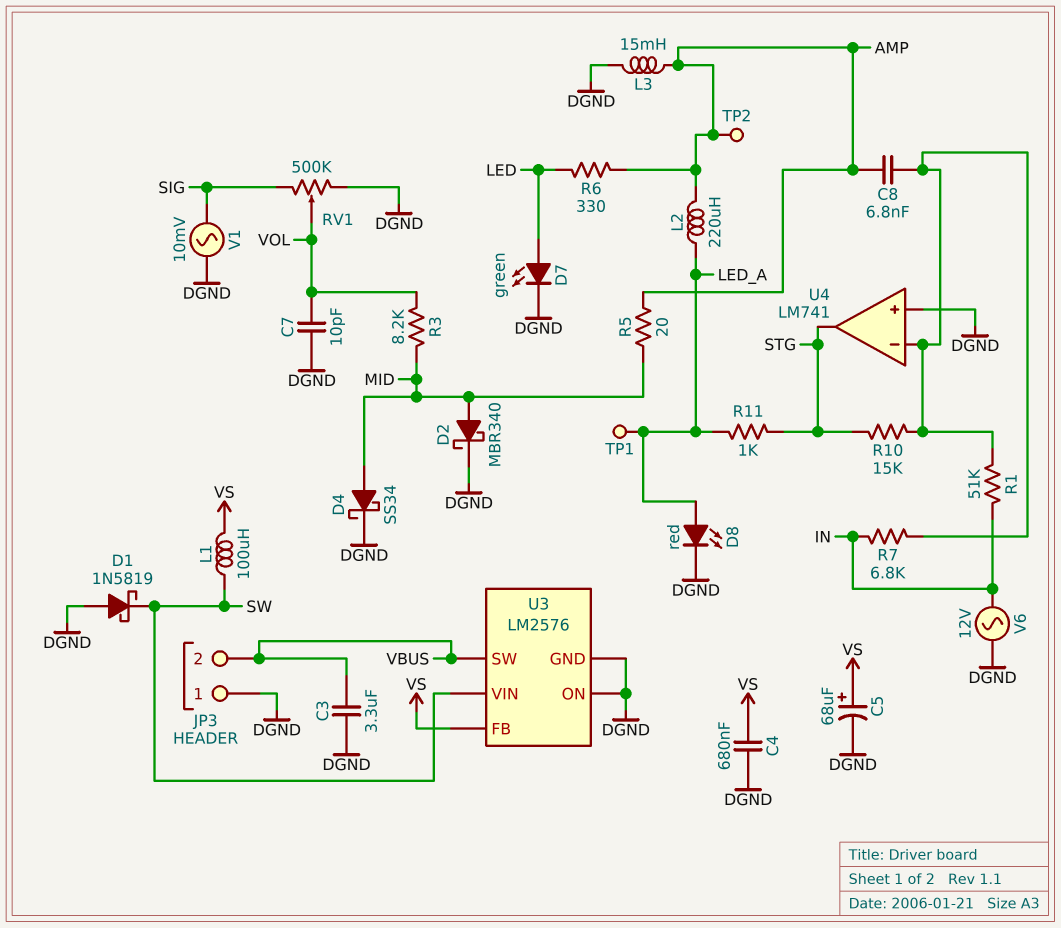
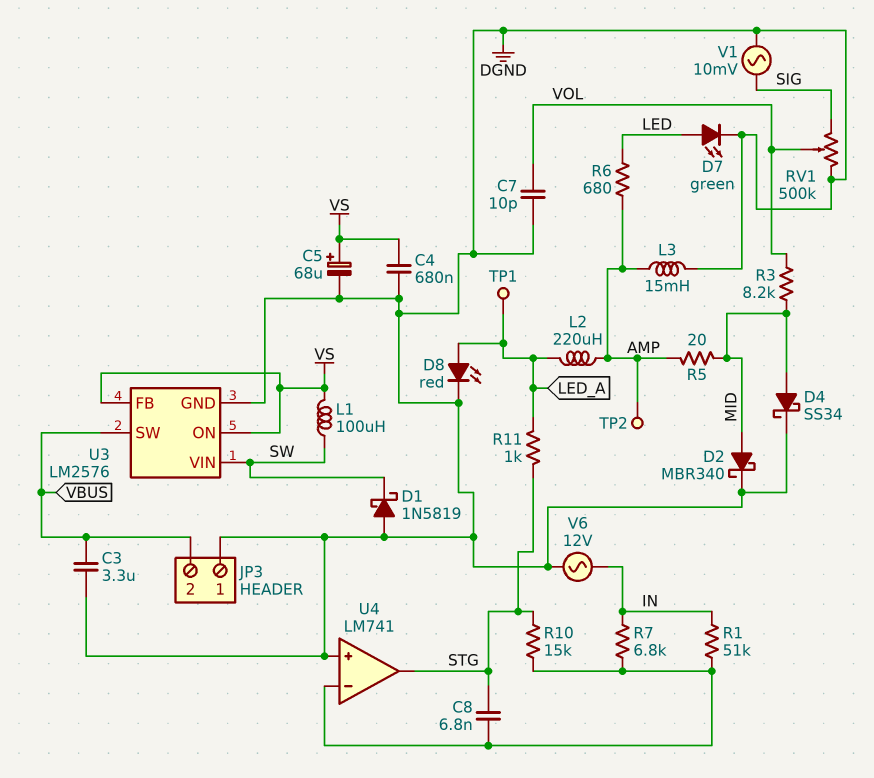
C8: 6.8nF (AMP, U4/in-) -> 6.8nF (STG, U4/in-)
R6: 330 (AMP, LED) -> 680 (AMP, LED)
U3 pin ON: DGND -> VS

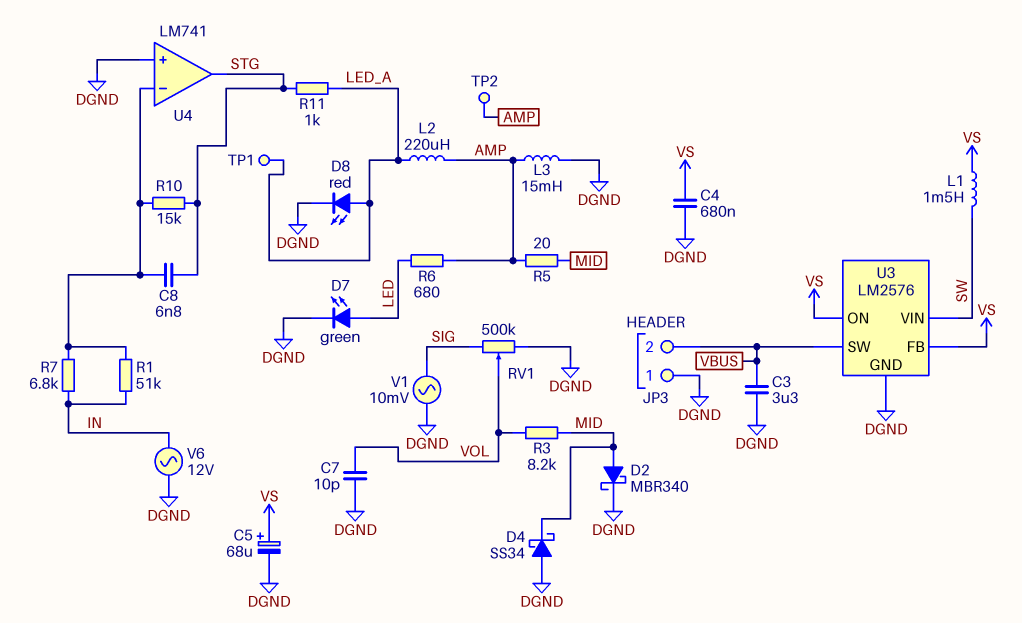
D1: schottky 1N5819 (A DGND, K SW) -> none
D4: schottky SS34 (A MID, K DGND) -> schottky SS34 (A DGND, K MID)
L1: 100uH (SW, VS) -> 1.5mH (SW, VS)

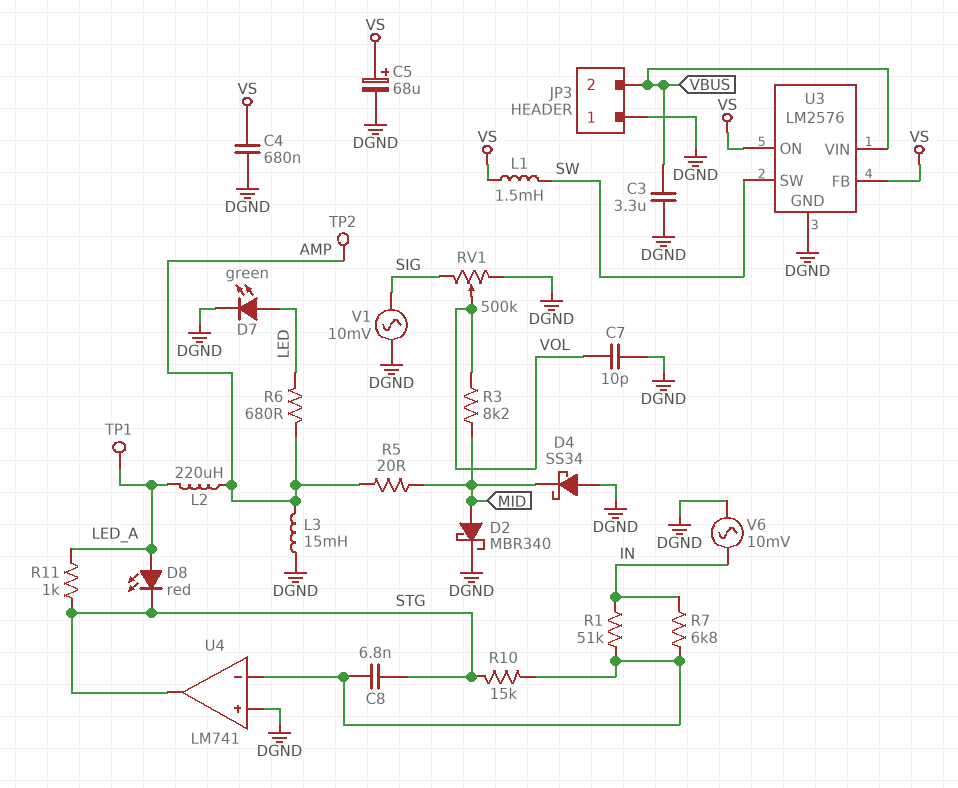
D8: LED red (A LED_A, K DGND) -> LED red (A LED_A, K STG)
U3 pin SW: VBUS -> SW
U3 pin VIN: SW -> VBUS
V6: AC 12V (DGND, IN) -> AC 10mV (DGND, IN)

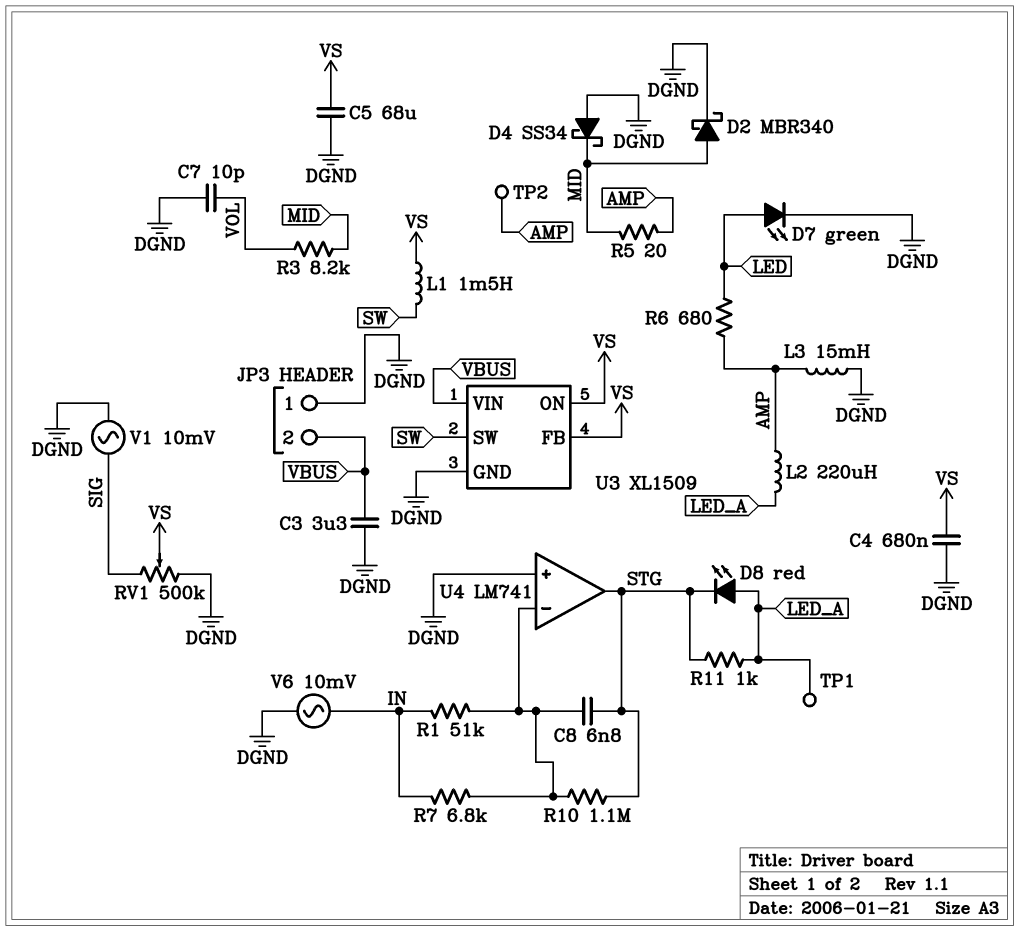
C5: 68uF (plus VS, minus DGND) -> 68uF (DGND, VS)
R10: 15k (STG, U4/in-) -> 1.1M (STG, U4/in-)
RV1: 500k (DGND, SIG, wiper VOL) -> 500k (DGND, SIG, wiper VS)
U3: LM2576 -> XL1509

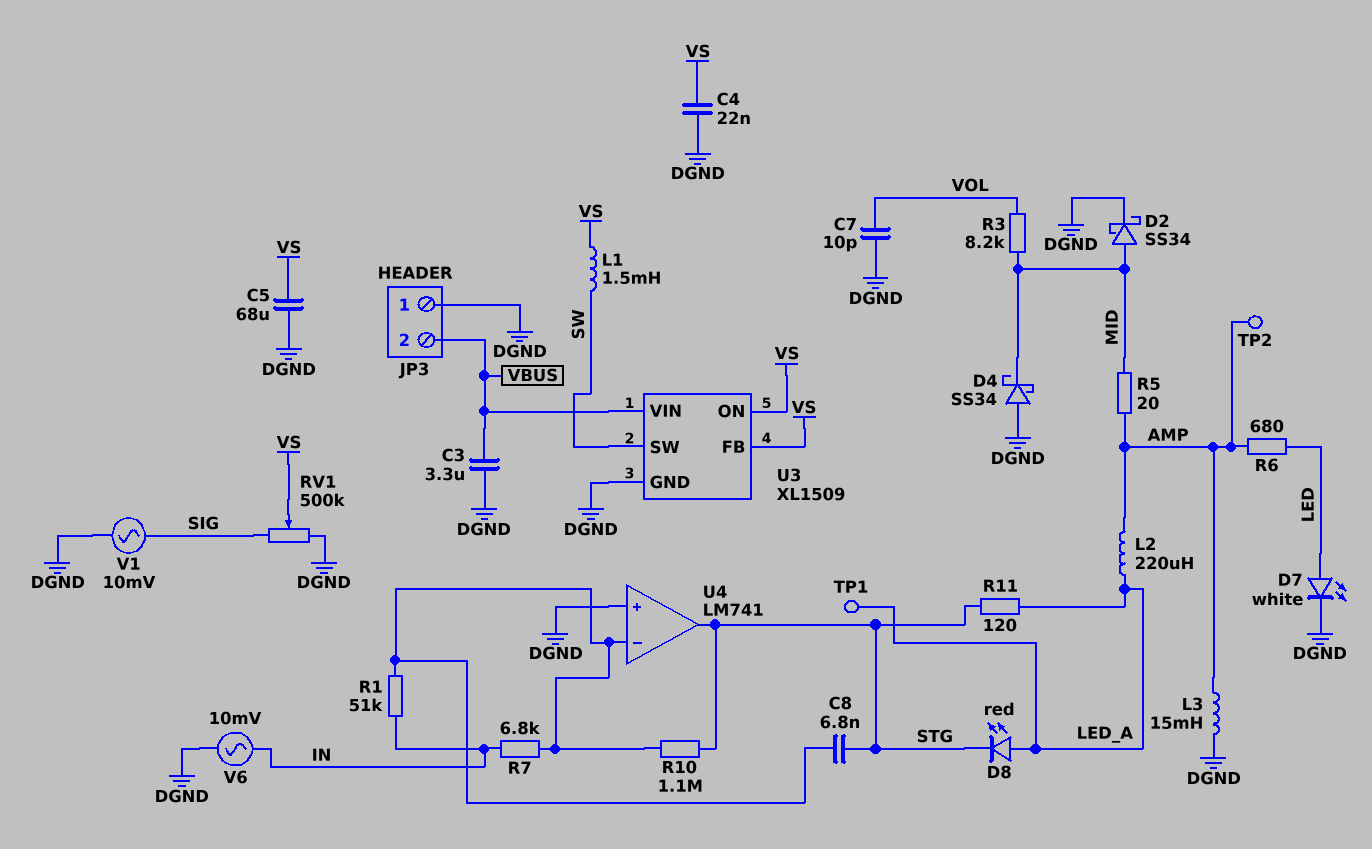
C4: 680nF (DGND, VS) -> 22nF (DGND, VS)
D2: schottky MBR340 (A MID, K DGND) -> schottky SS34 (A MID, K DGND)
D7: LED green (A LED, K DGND) -> LED white (A LED, K DGND)
R11: 1k (LED_A, STG) -> 120 (LED_A, STG)

